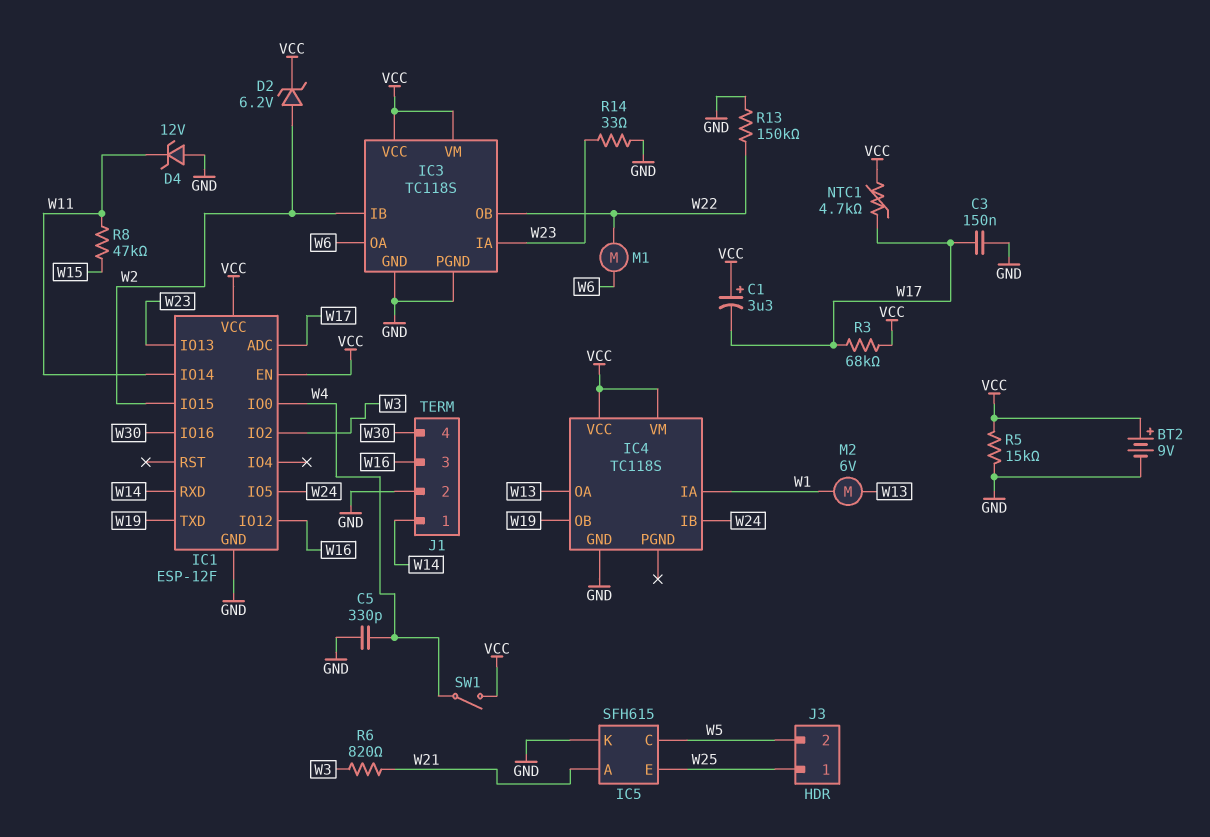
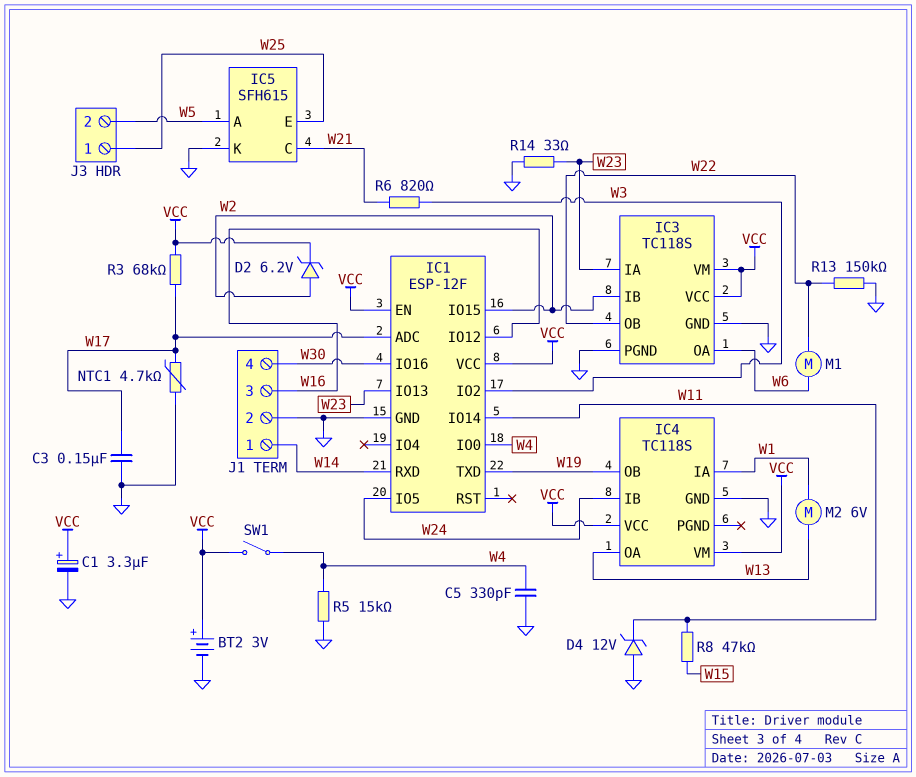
BT2: 9V (plus VCC, minus GND) -> 3V (plus VCC, minus GND)
C1: 3.3uF (plus VCC, minus W17) -> 3.3uF (plus VCC, minus GND)
IC5 pin A: W21 -> W5
IC5 pin C: W5 -> W21
NTC1: 4.7k (VCC, W17) -> 4.7k (GND, W17)
R5: 15k (GND, VCC) -> 15k (GND, W4)

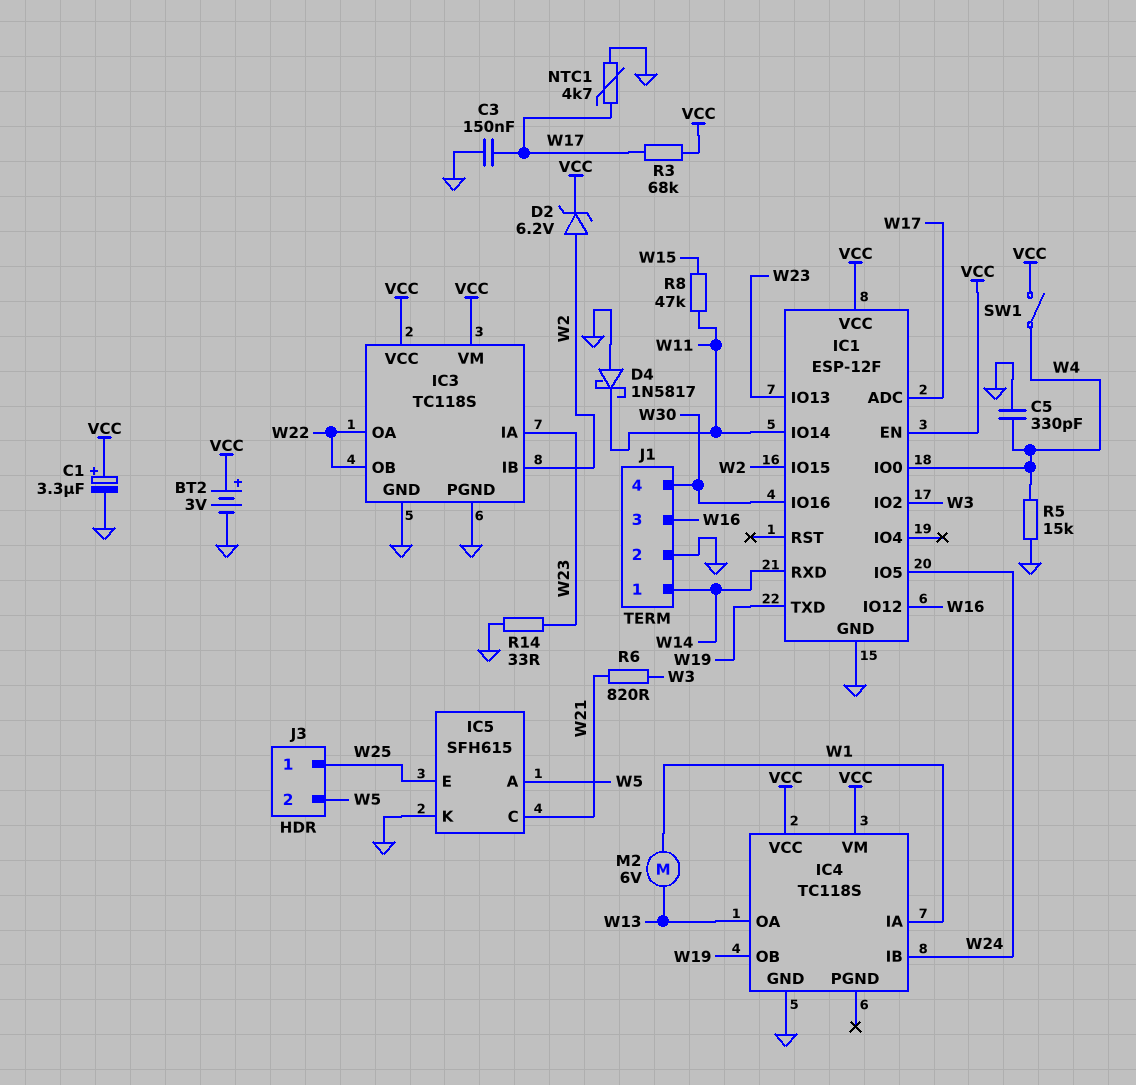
D4: zener 12V (A GND, K W11) -> schottky 1N5817 (A GND, K W11)
IC3 pin OA: W6 -> W22
M1: motor (W6, W22) -> none
R13: 150k (GND, W22) -> none

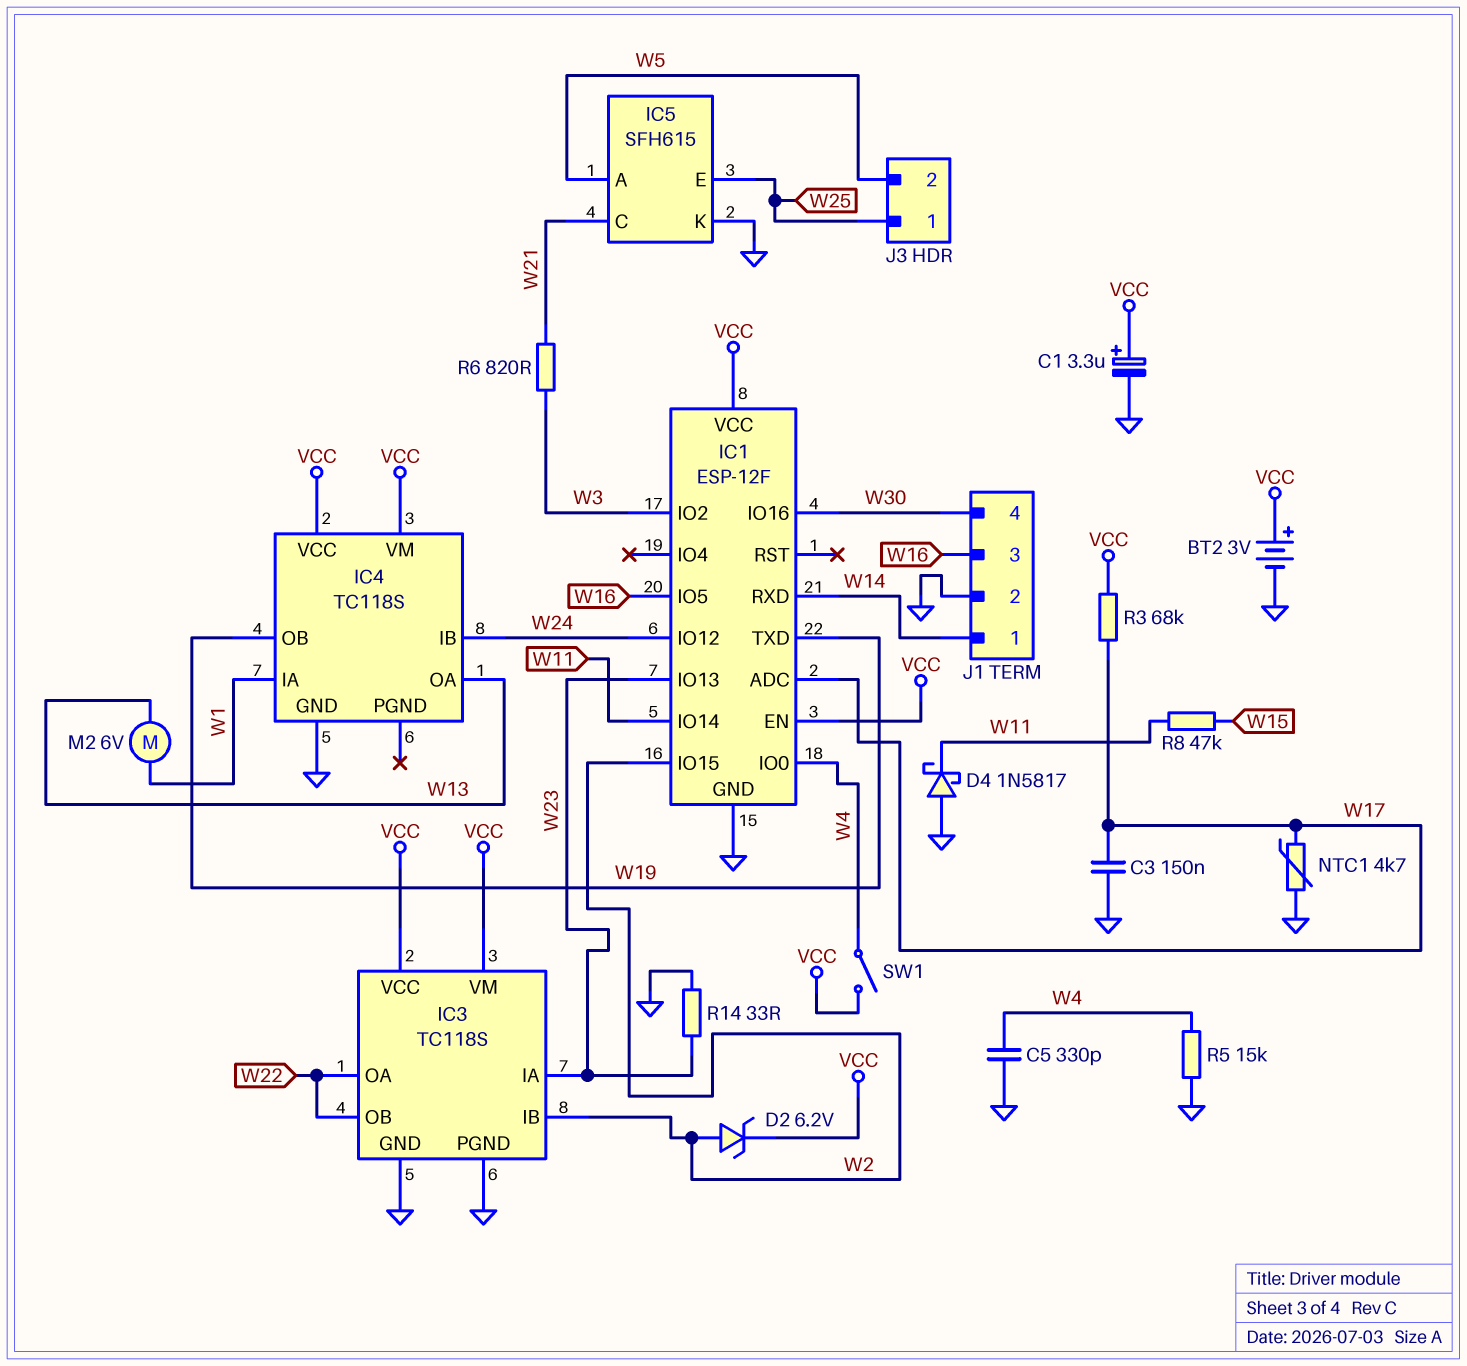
IC1 pin IO5: W24 -> W16
IC1 pin IO12: W16 -> W24

